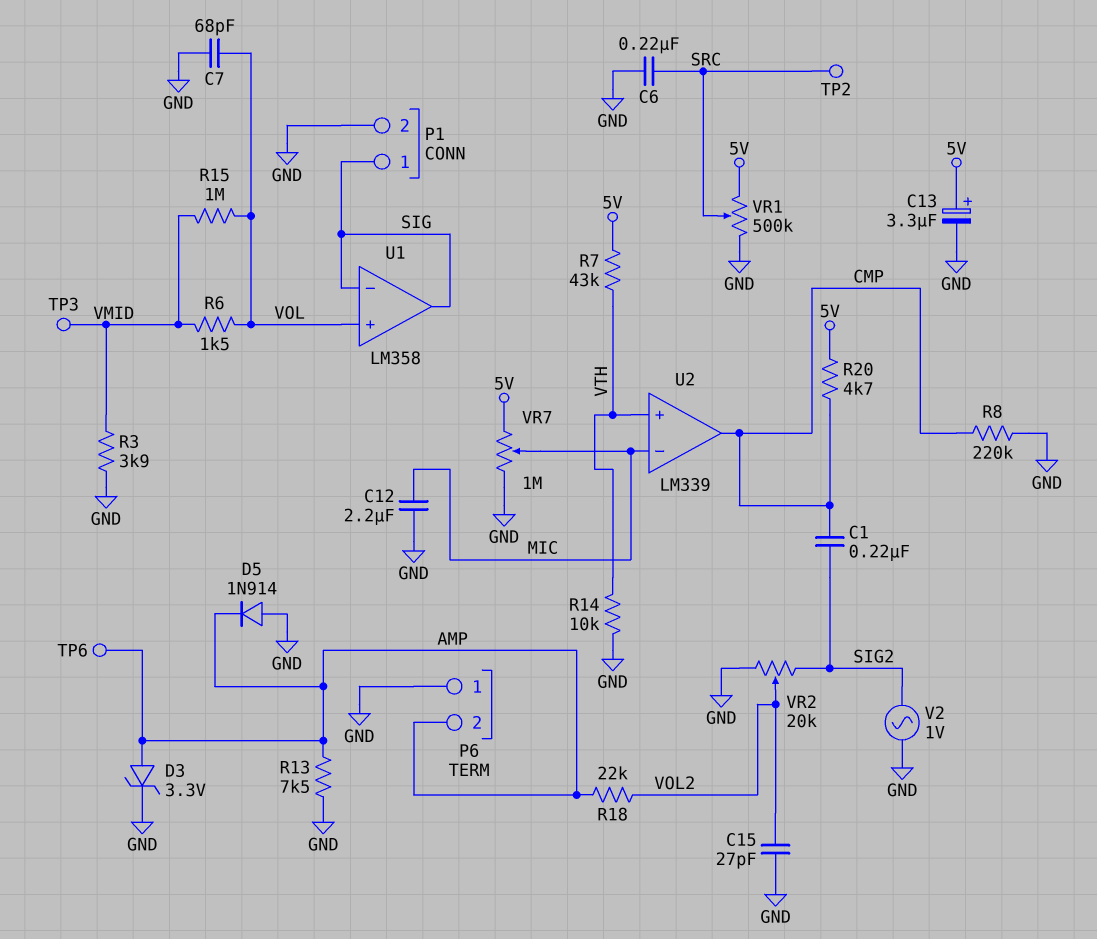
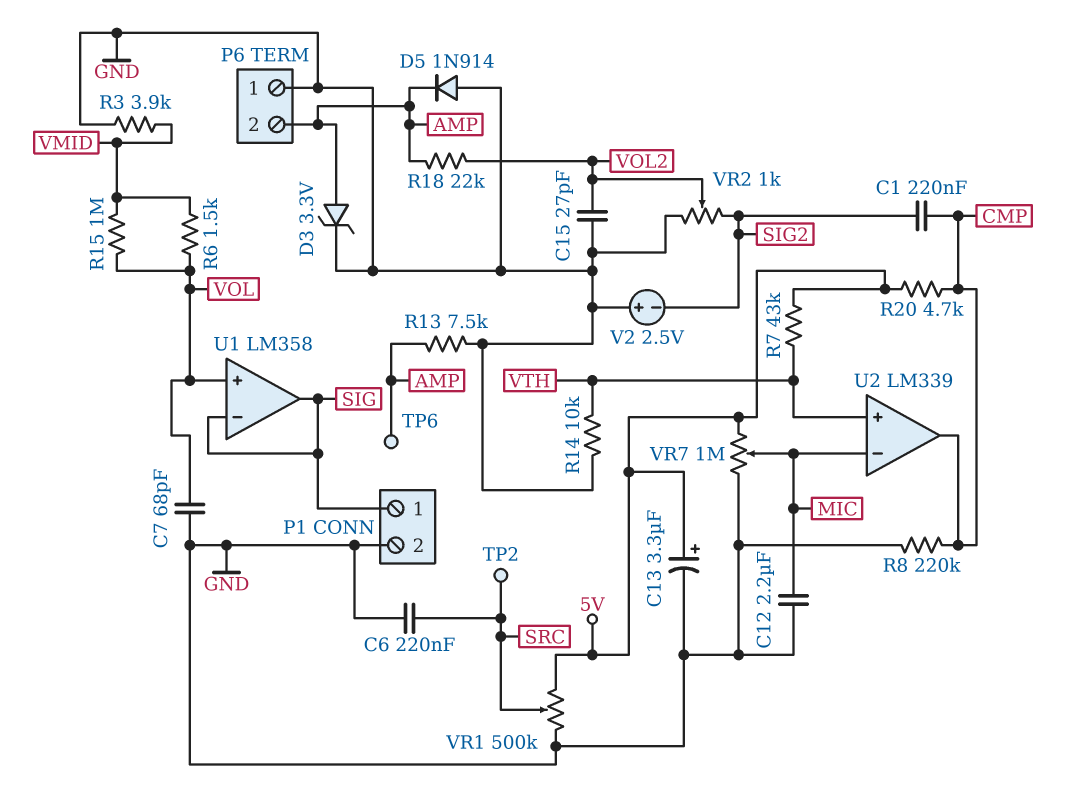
TP3: test point (VMID) -> none
V2: AC 1V (GND, SIG2) -> 2.5V (plus GND, minus SIG2)
VR2: 20k (GND, SIG2, wiper VOL2) -> 1k (GND, SIG2, wiper VOL2)

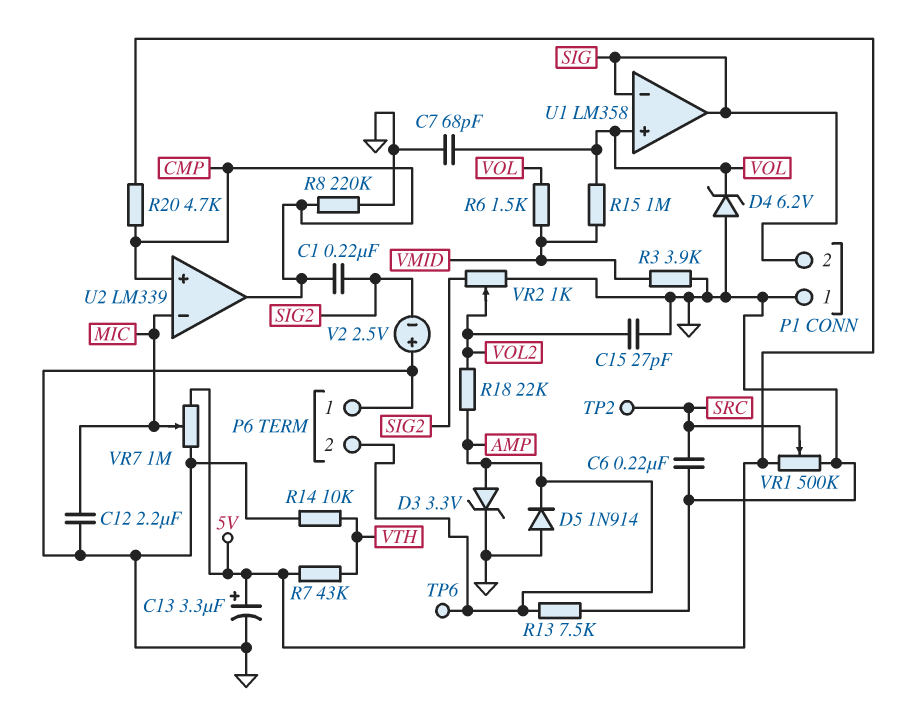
D4: none -> zener 6.2V (A GND, K VOL)
P1 pin 1: SIG -> GND
P1 pin 2: GND -> SIG
U2 pin in+: VTH -> CMP

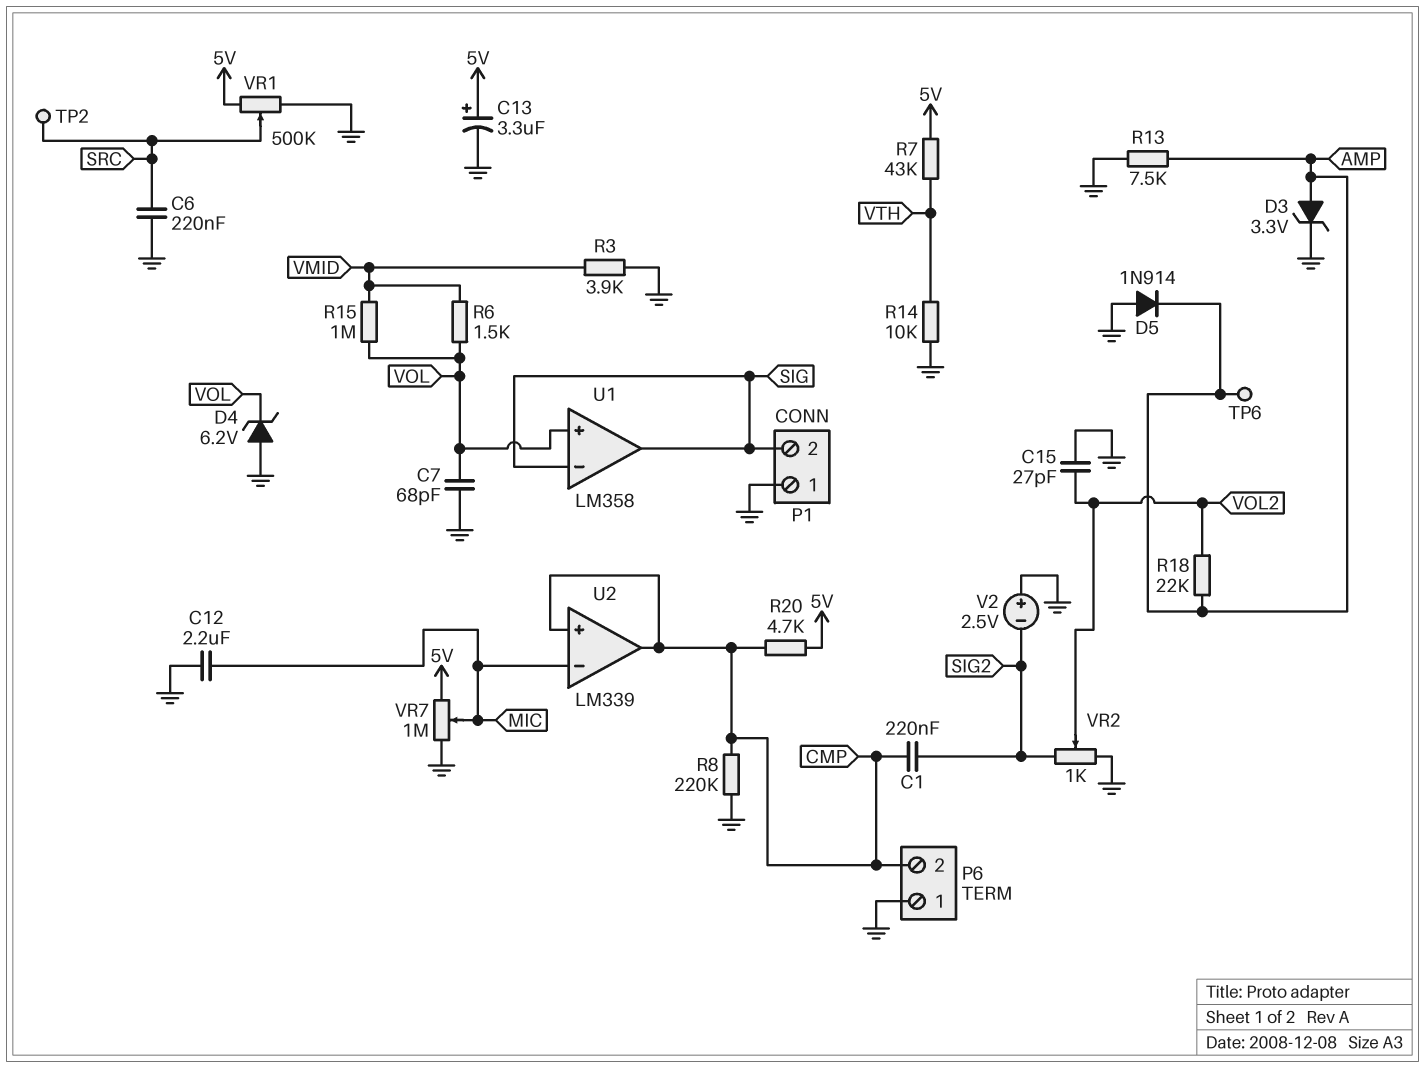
P6 pin 2: AMP -> CMP

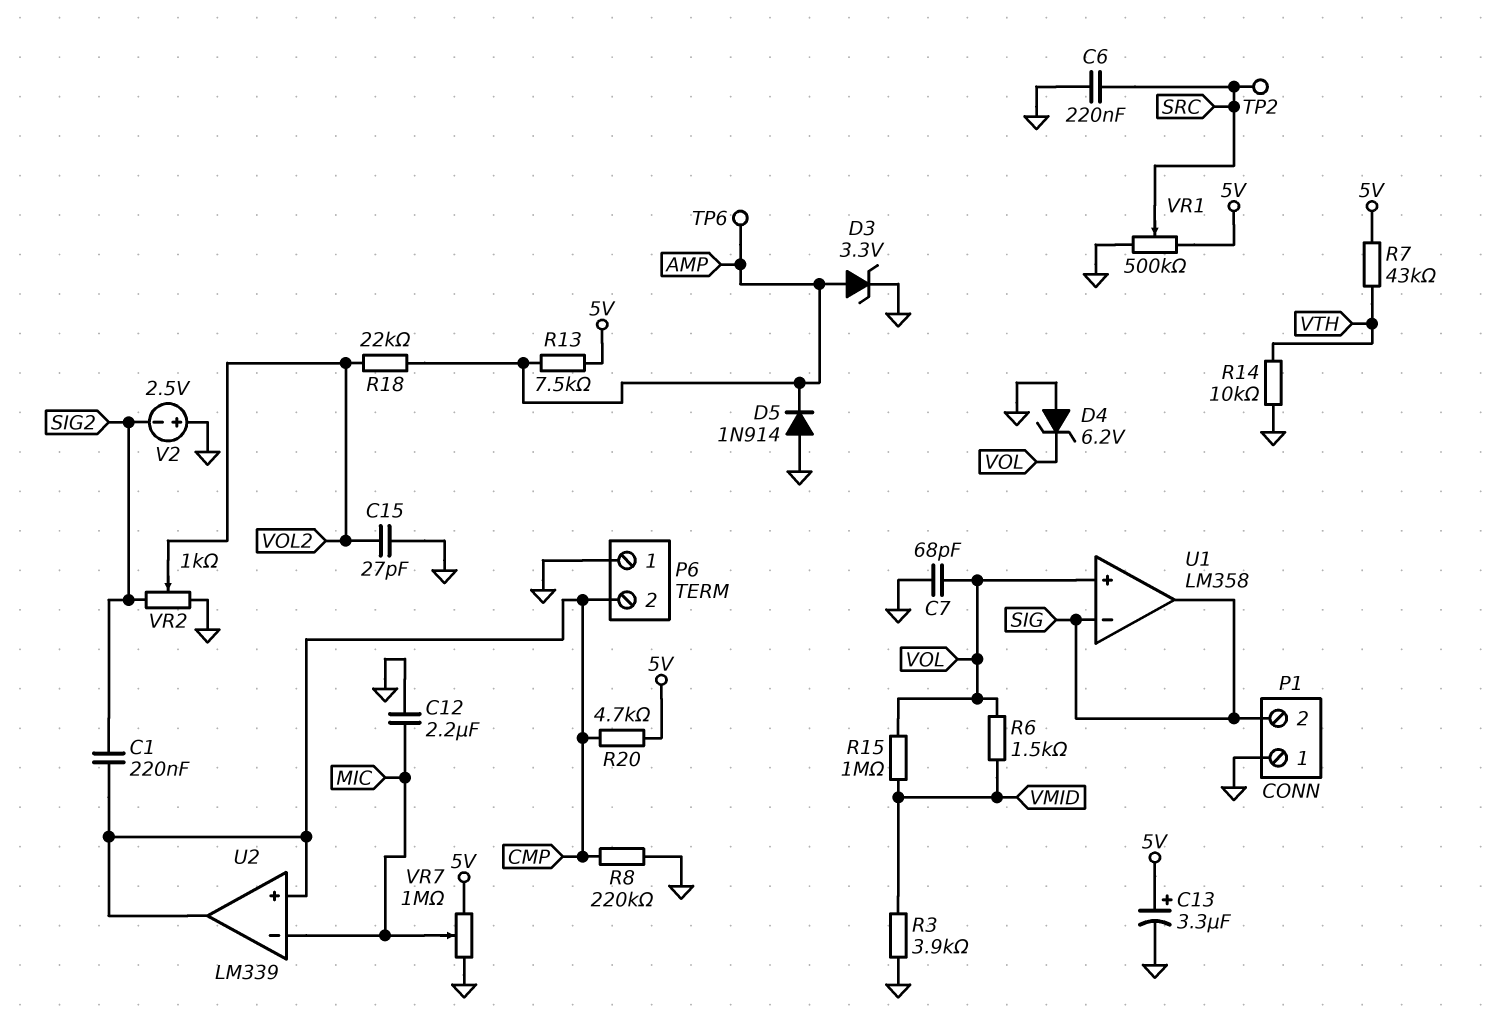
R13: 7.5k (AMP, GND) -> 7.5k (5V, AMP)

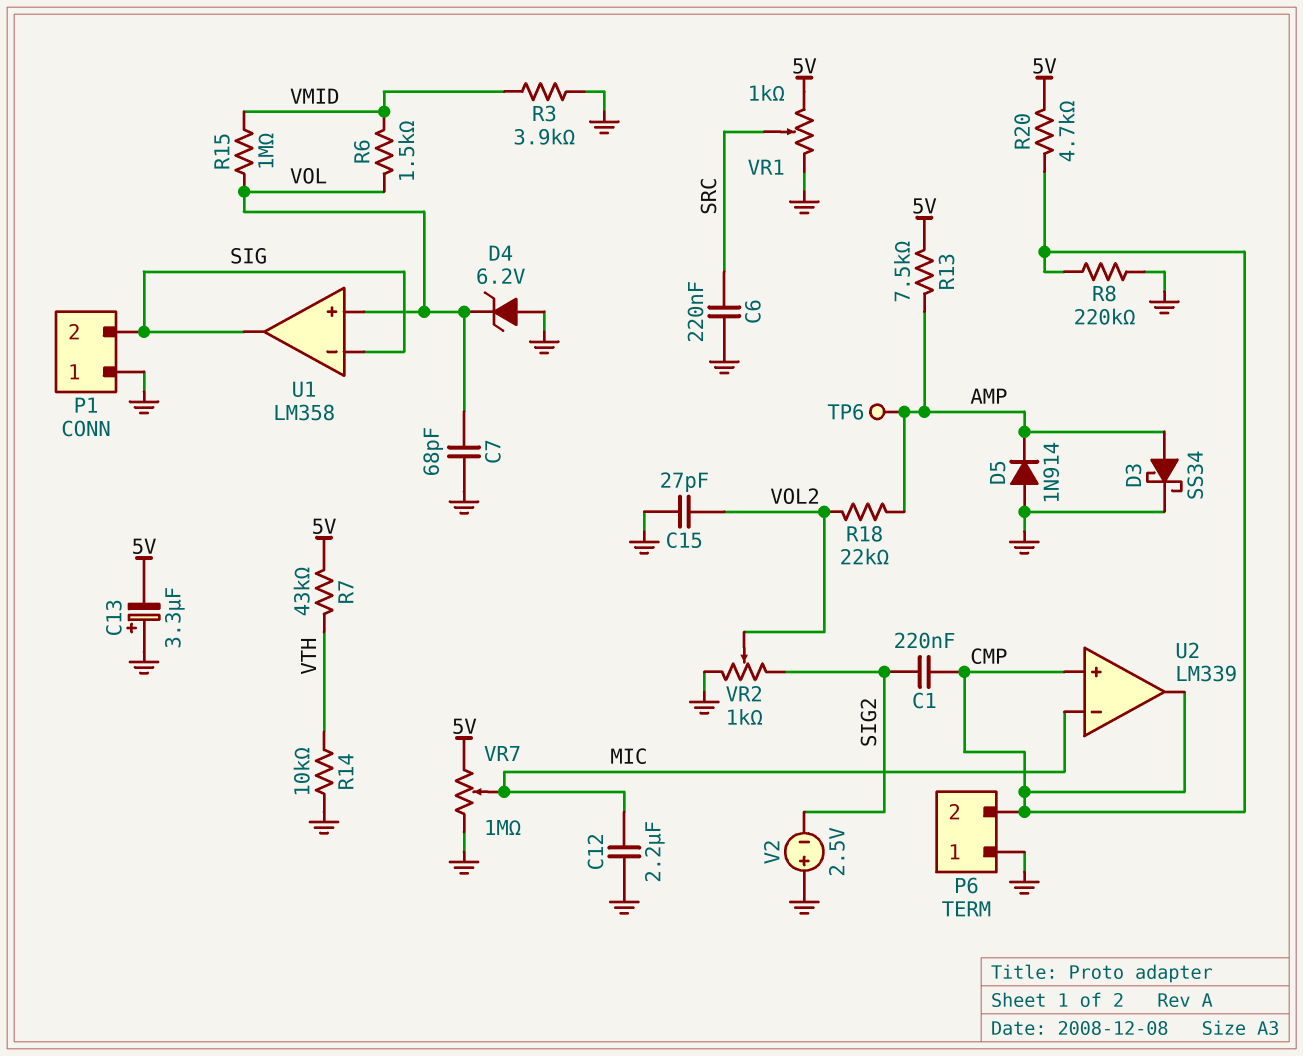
C13: 3.3uF (plus 5V, minus GND) -> 3.3uF (plus GND, minus 5V)
D3: zener 3.3V (A AMP, K GND) -> schottky SS34 (A AMP, K GND)
TP2: test point (SRC) -> none
VR1: 500k (5V, GND, wiper SRC) -> 1k (5V, GND, wiper SRC)

